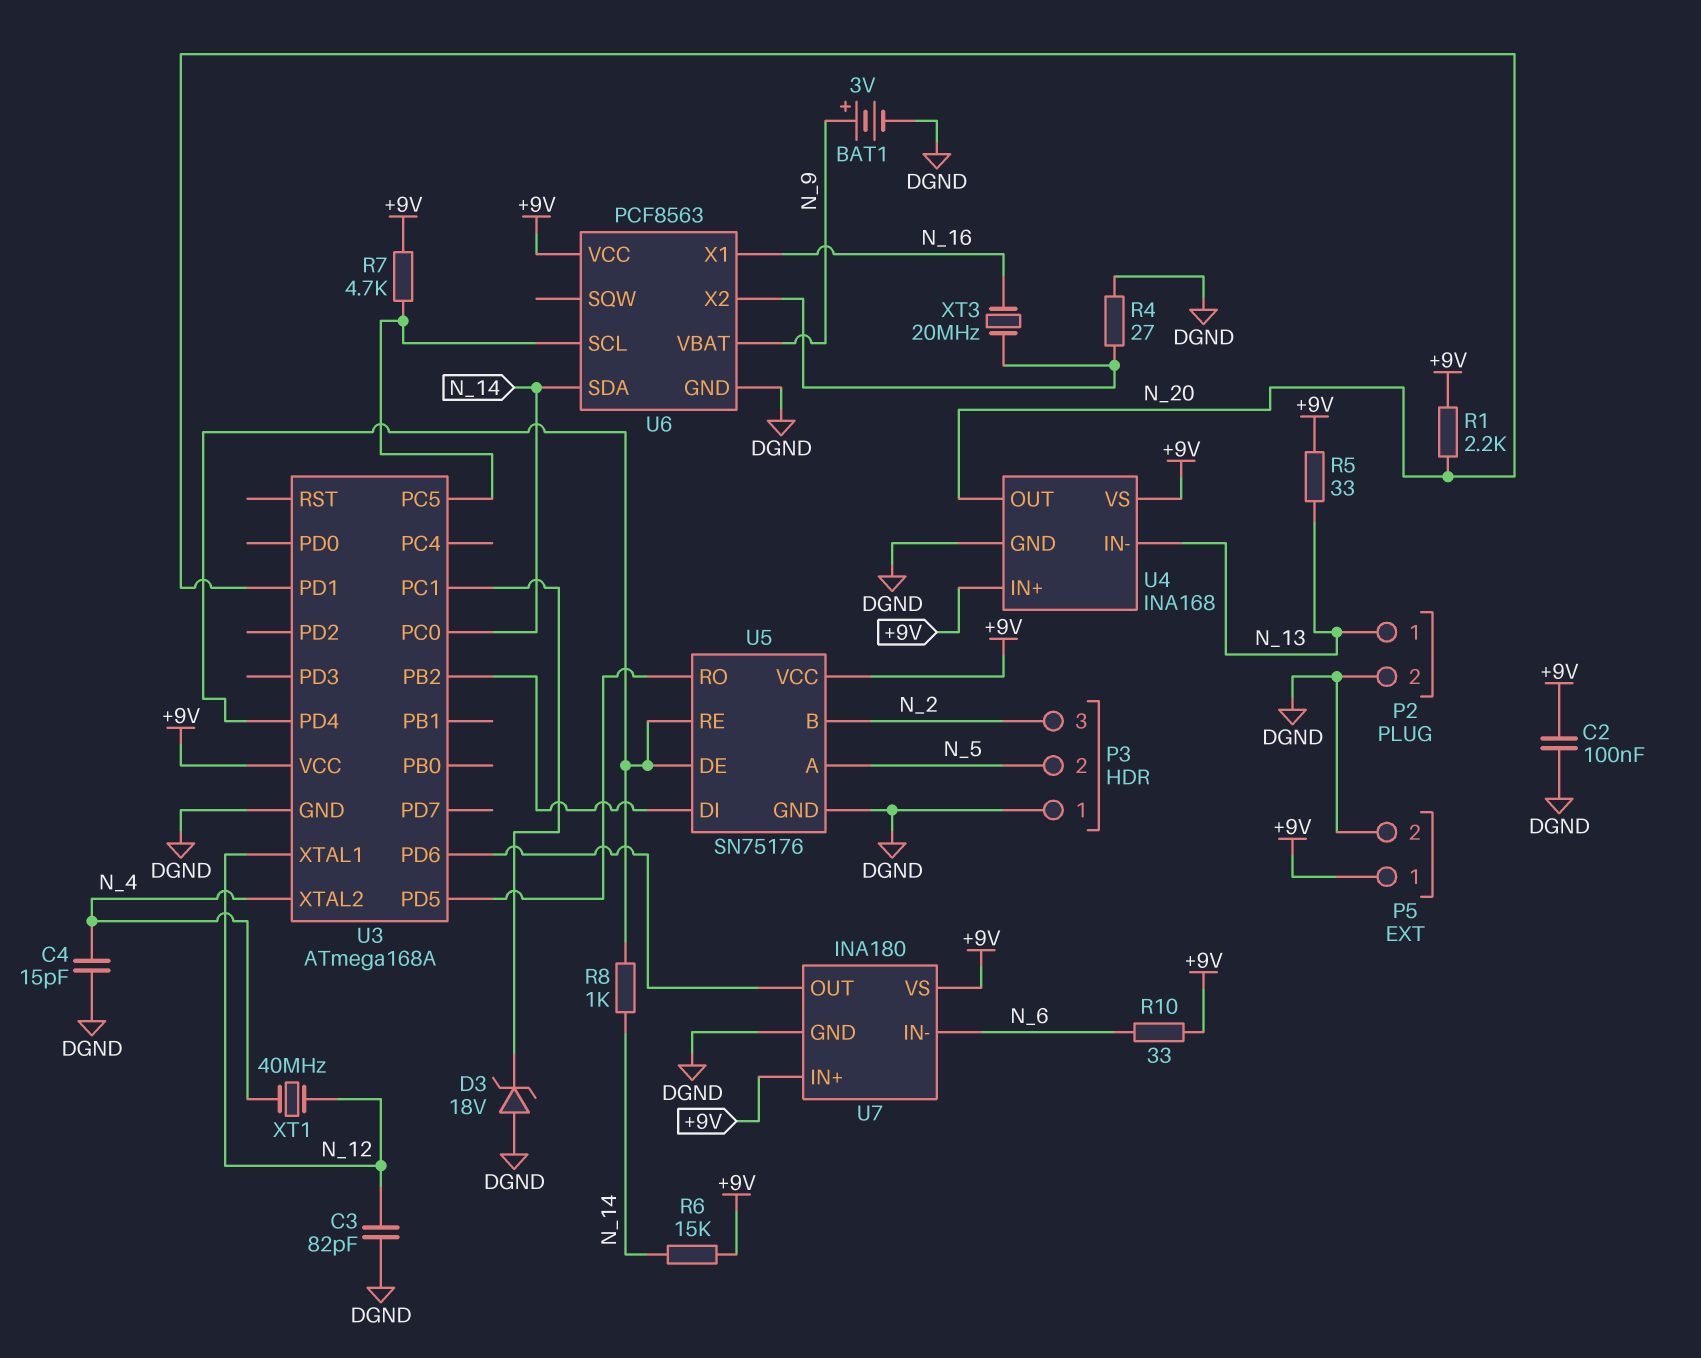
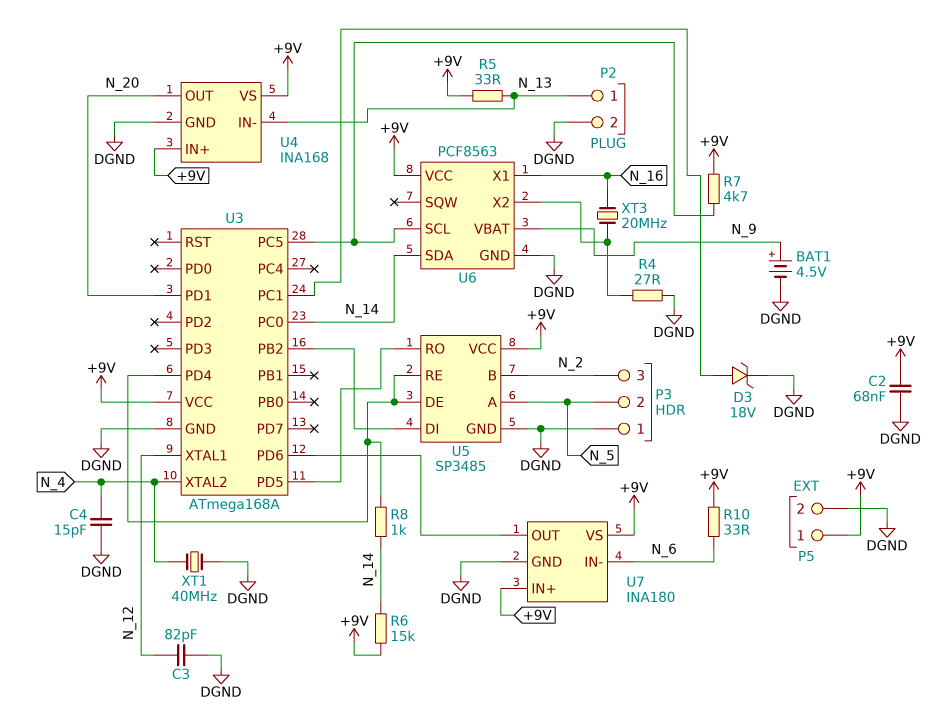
BAT1: 3V (plus N_9, minus DGND) -> 4.5V (plus N_9, minus DGND)
C2: 100nF (+9V, DGND) -> 68nF (+9V, DGND)
D3: zener 18V (A DGND, K U3/PC1) -> zener 18V (A U3/PC1, K DGND)
R1: 2.2k (+9V, N_20) -> none
U5: SN75176 -> SP3485
XT1: 40MHz (N_4, N_12) -> 40MHz (DGND, N_4)

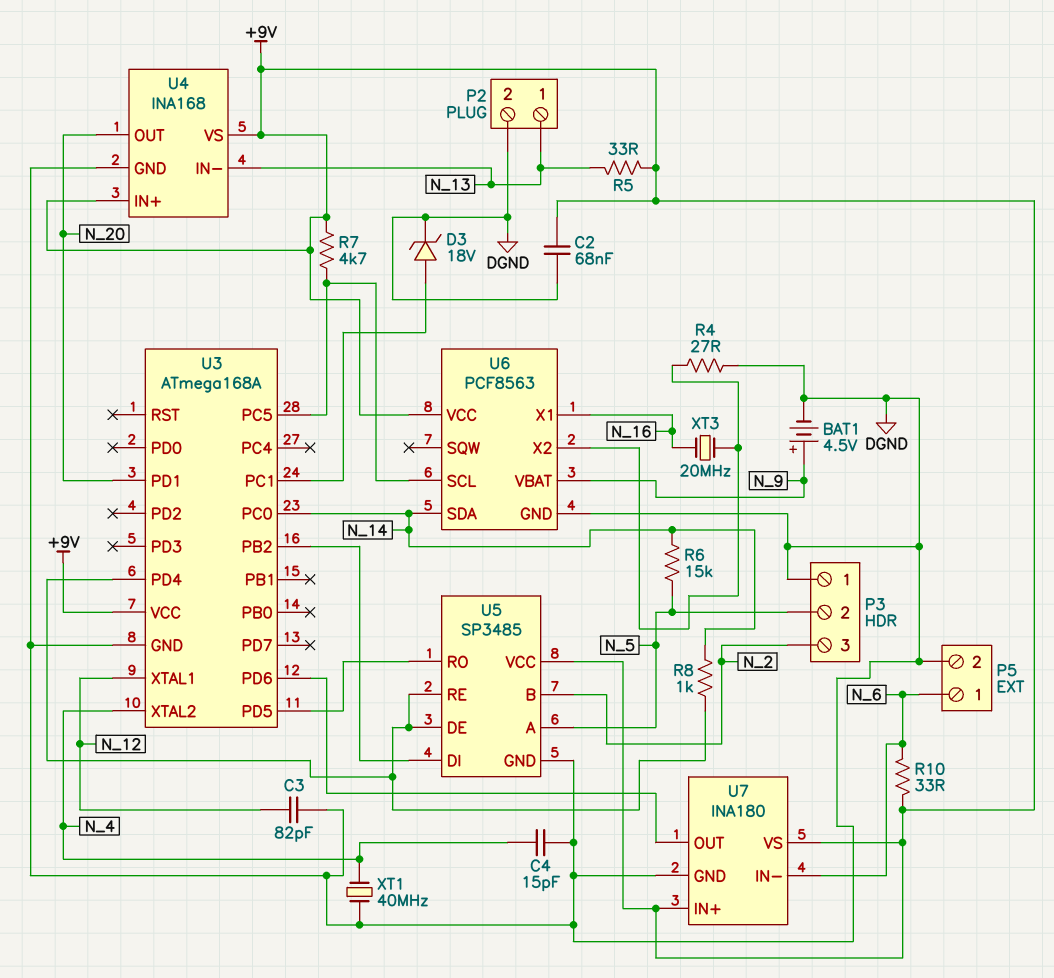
P5 pin 1: +9V -> N_6
R6: 15k (+9V, N_14) -> 15k (N_5, N_14)

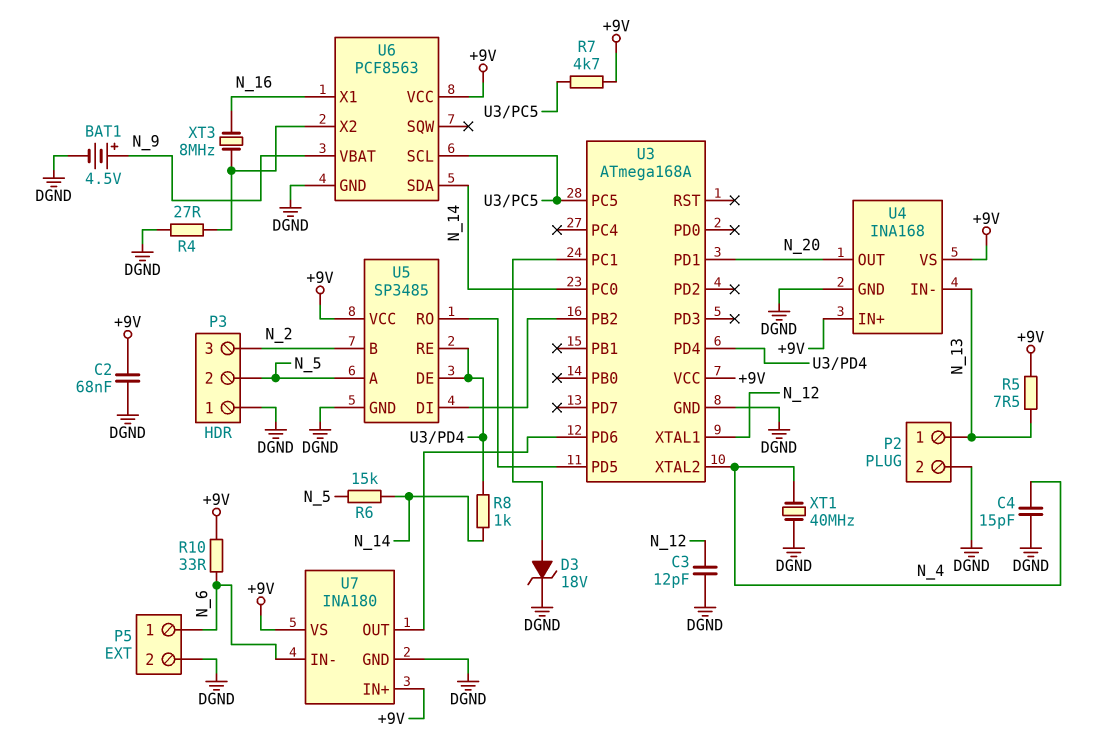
C3: 82pF (DGND, N_12) -> 12pF (DGND, N_12)
R5: 33 (+9V, N_13) -> 7.5 (+9V, N_13)
XT3: 20MHz (N_16, U6/X2) -> 8MHz (N_16, U6/X2)

